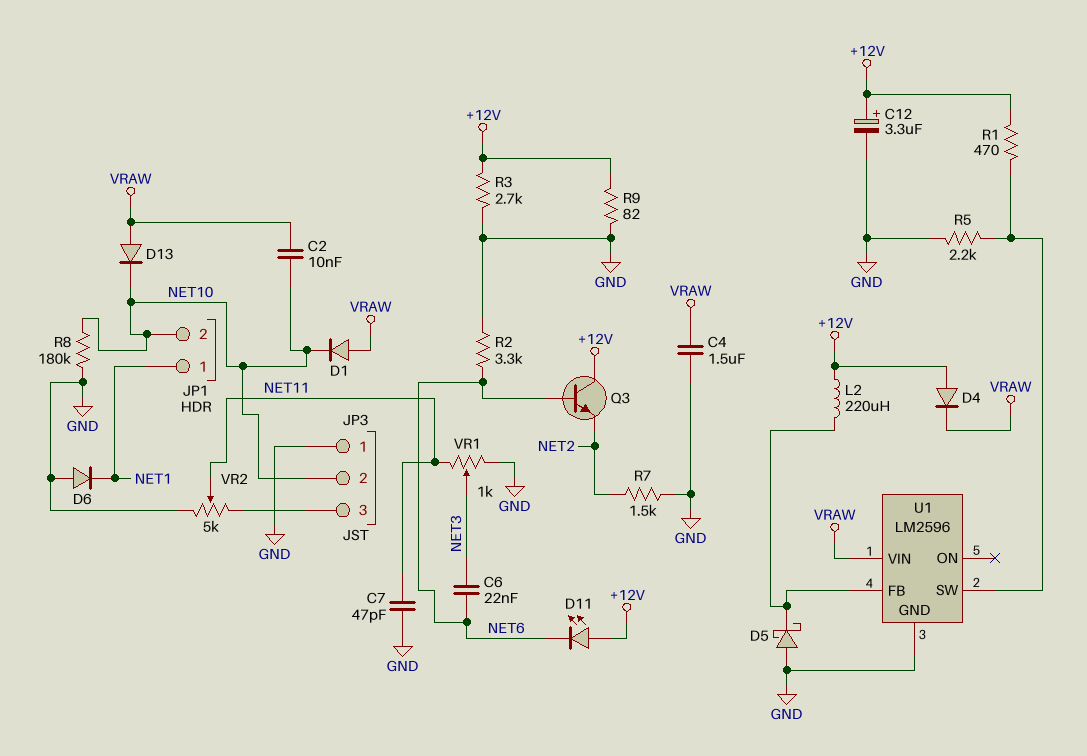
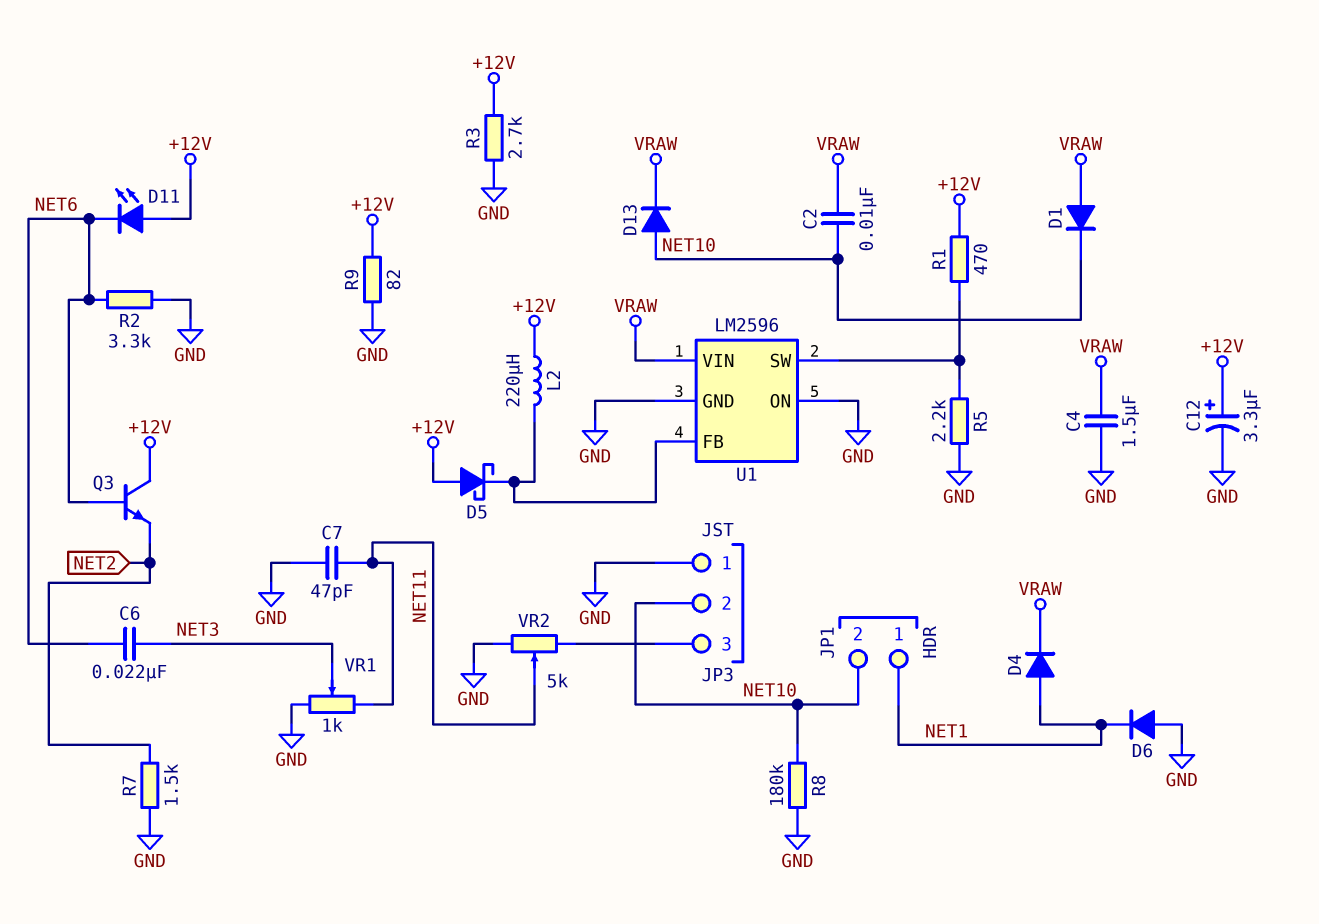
D4: diode (A +12V, K VRAW) -> diode (A NET1, K VRAW)
D5: schottky (A GND, K U1/FB) -> schottky (A +12V, K U1/FB)
D13: diode (A VRAW, K NET10) -> diode (A NET10, K VRAW)
U1 pin ON: none -> GND

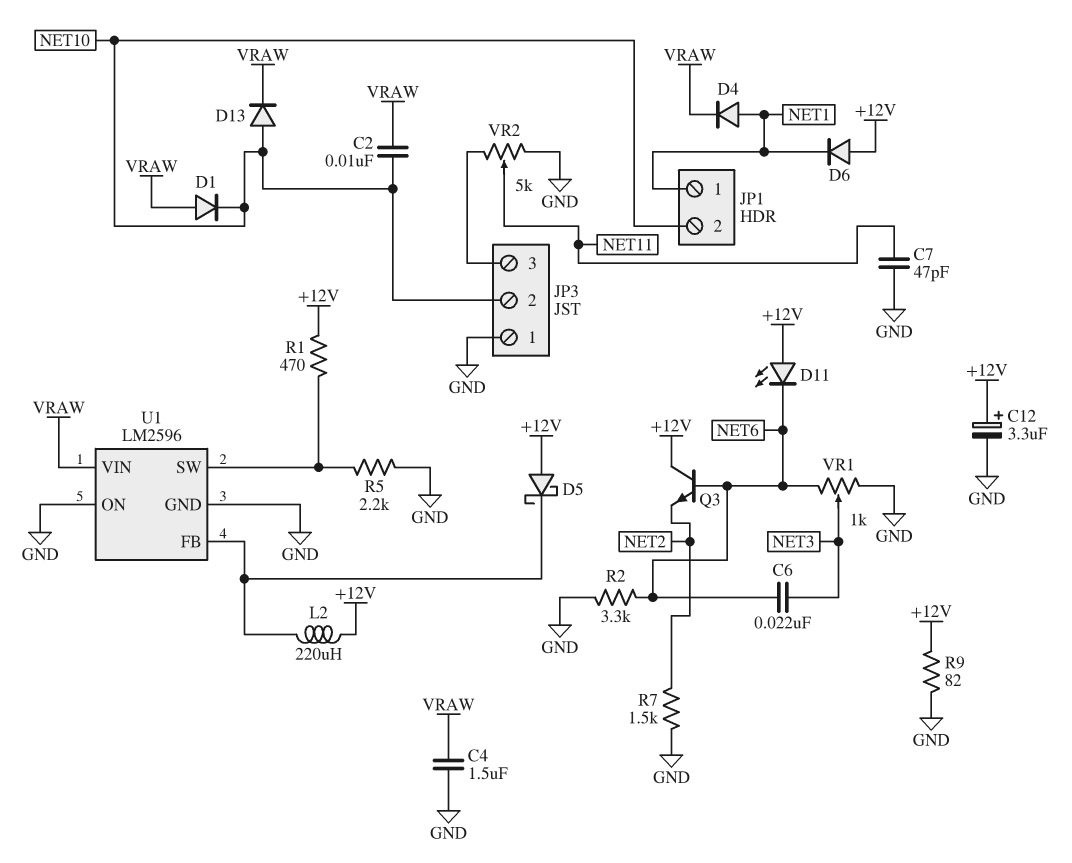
D6: diode (A GND, K NET1) -> diode (A +12V, K NET1)
R3: 2.7k (+12V, GND) -> none
R8: 180k (GND, NET10) -> none
VR1: 1k (GND, NET11, wiper NET3) -> 1k (GND, NET6, wiper NET3)

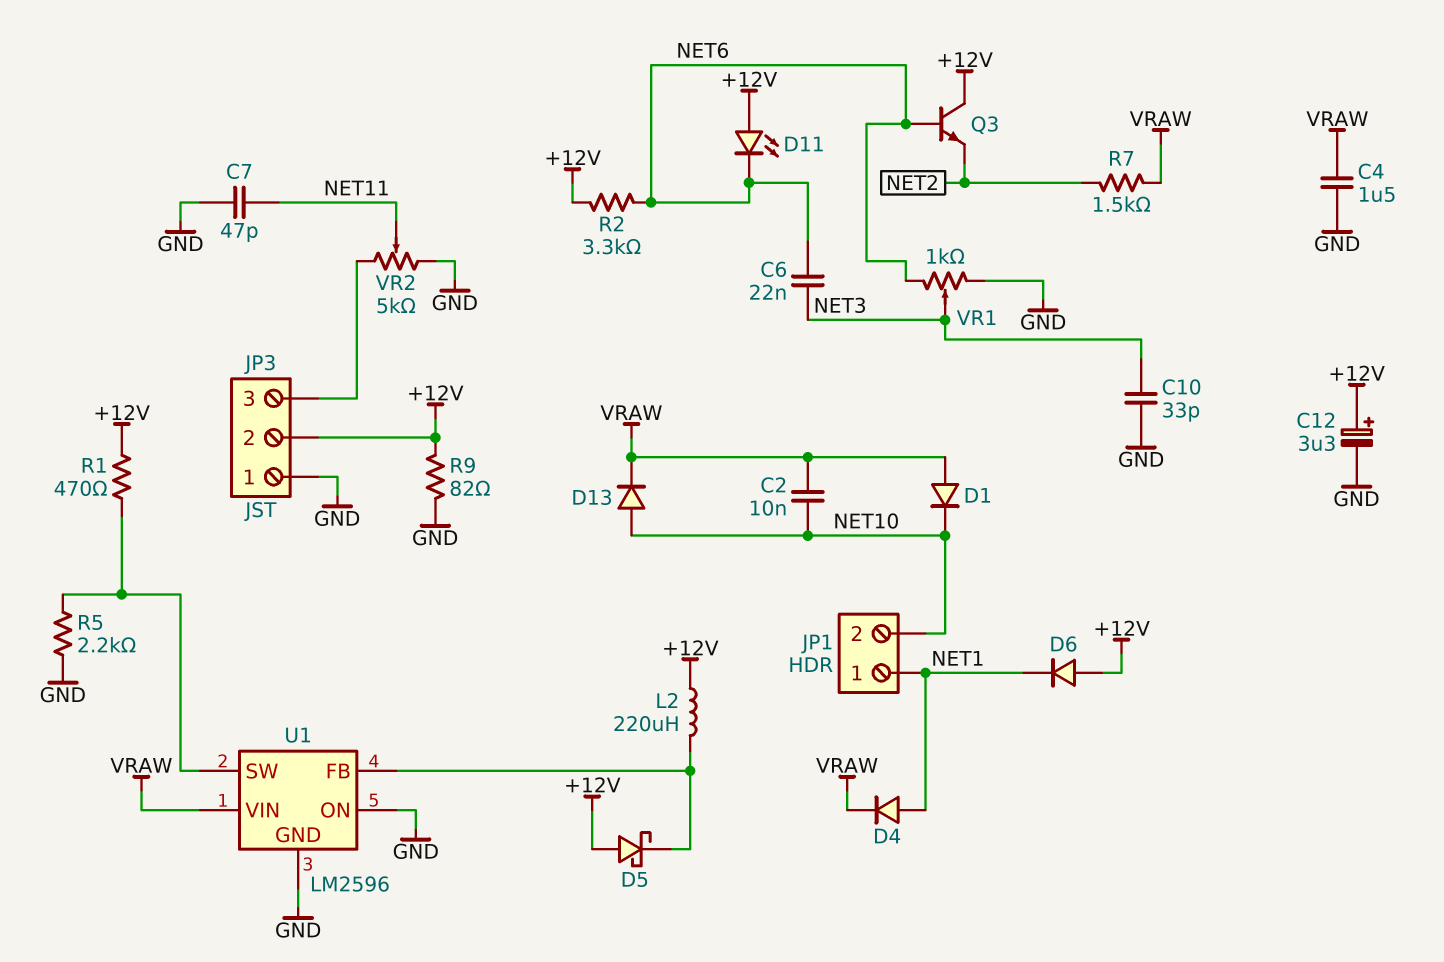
C10: none -> 33pF (GND, NET3)
JP3 pin 2: NET10 -> +12V
R2: 3.3k (GND, NET6) -> 3.3k (+12V, NET6)
R7: 1.5k (GND, NET2) -> 1.5k (NET2, VRAW)

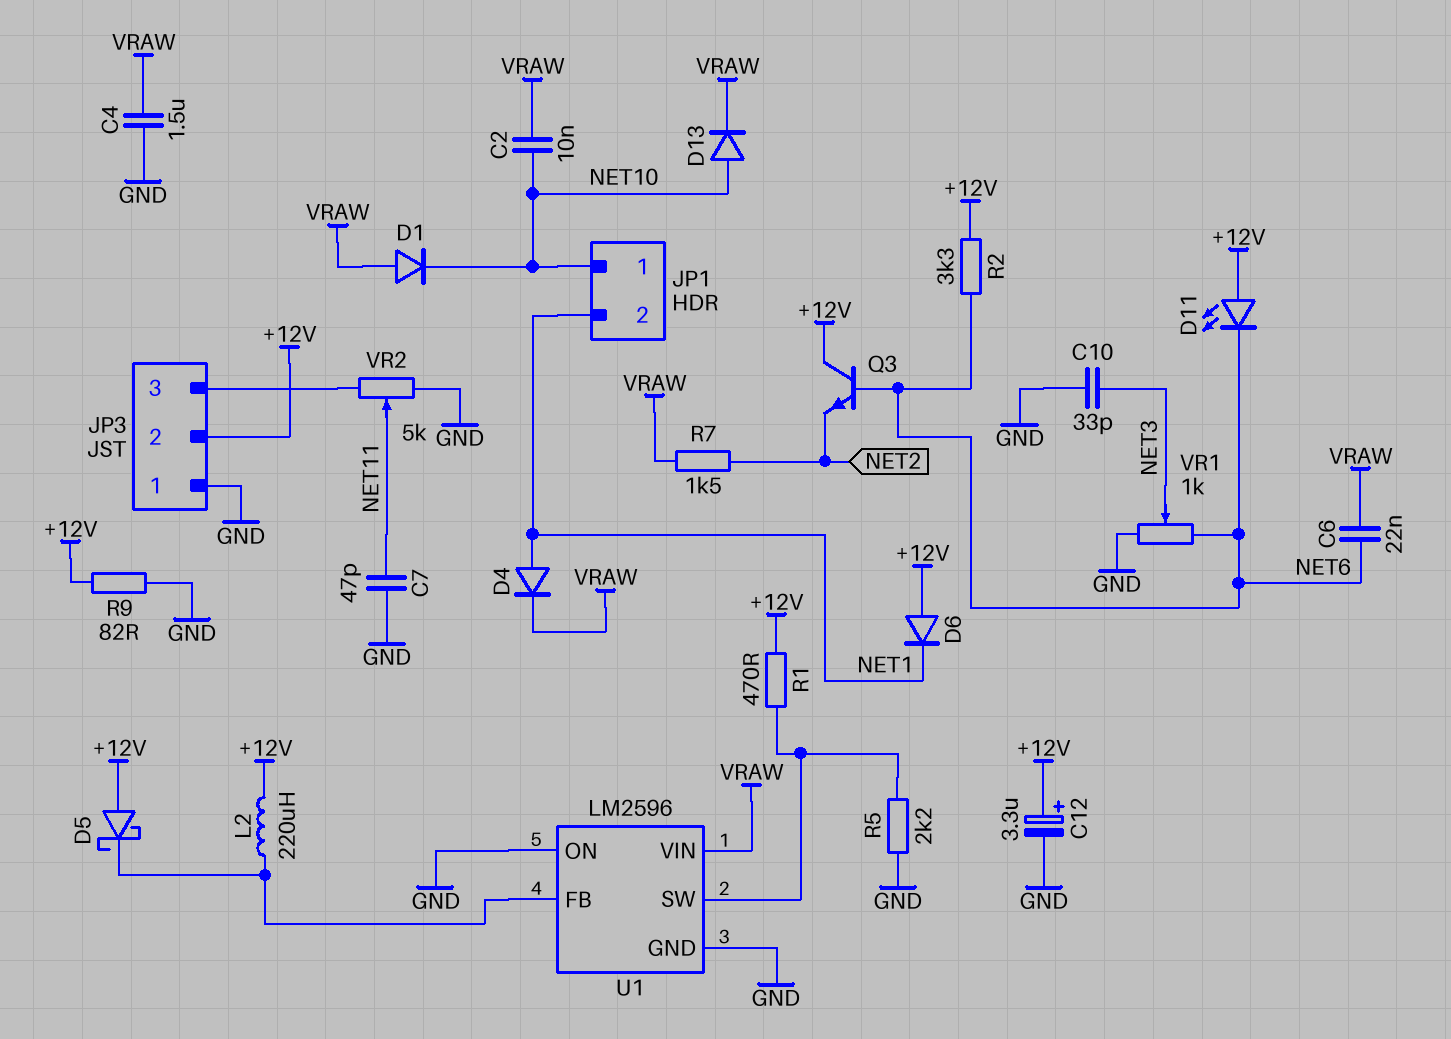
C6: 22nF (NET3, NET6) -> 22nF (NET6, VRAW)
JP1 pin 1: NET1 -> NET10
JP1 pin 2: NET10 -> NET1

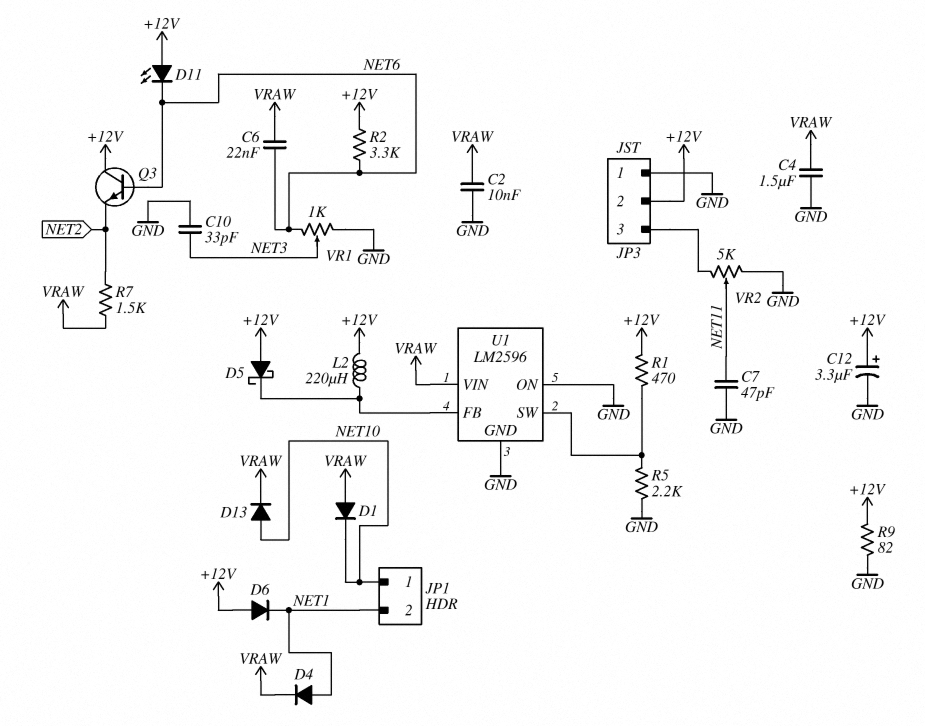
C2: 10nF (NET10, VRAW) -> 10nF (GND, VRAW)

